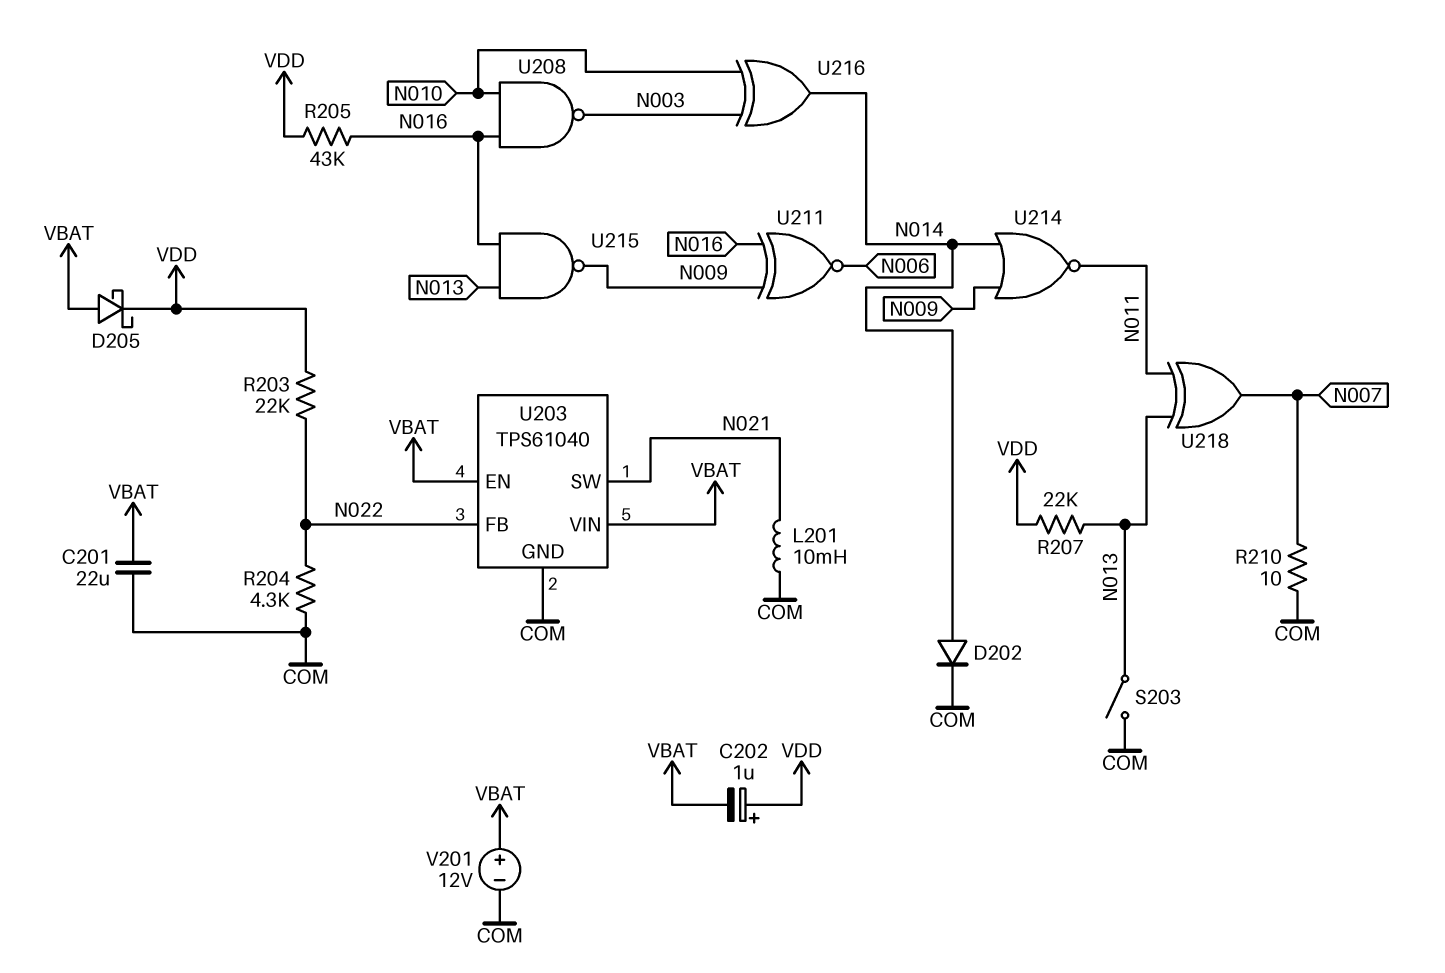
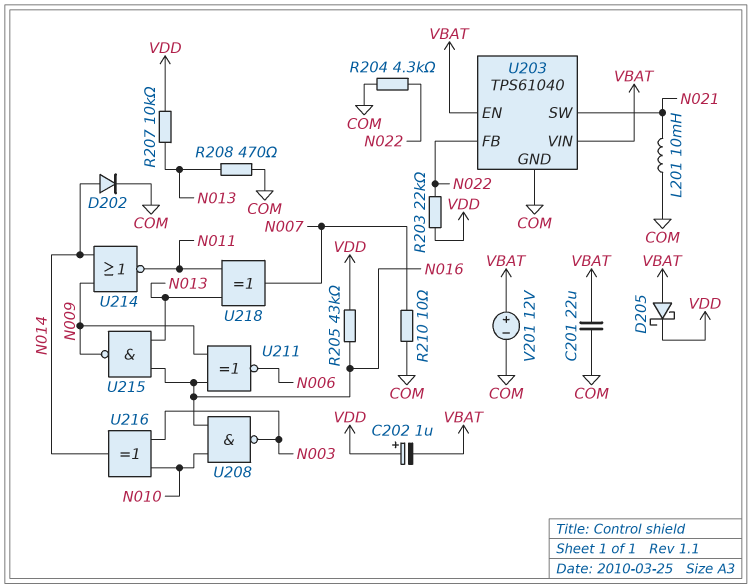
R207: 22k (N013, VDD) -> 10k (N013, VDD)
R208: none -> 470 (COM, N013)
S203: switch (COM, N013) -> none

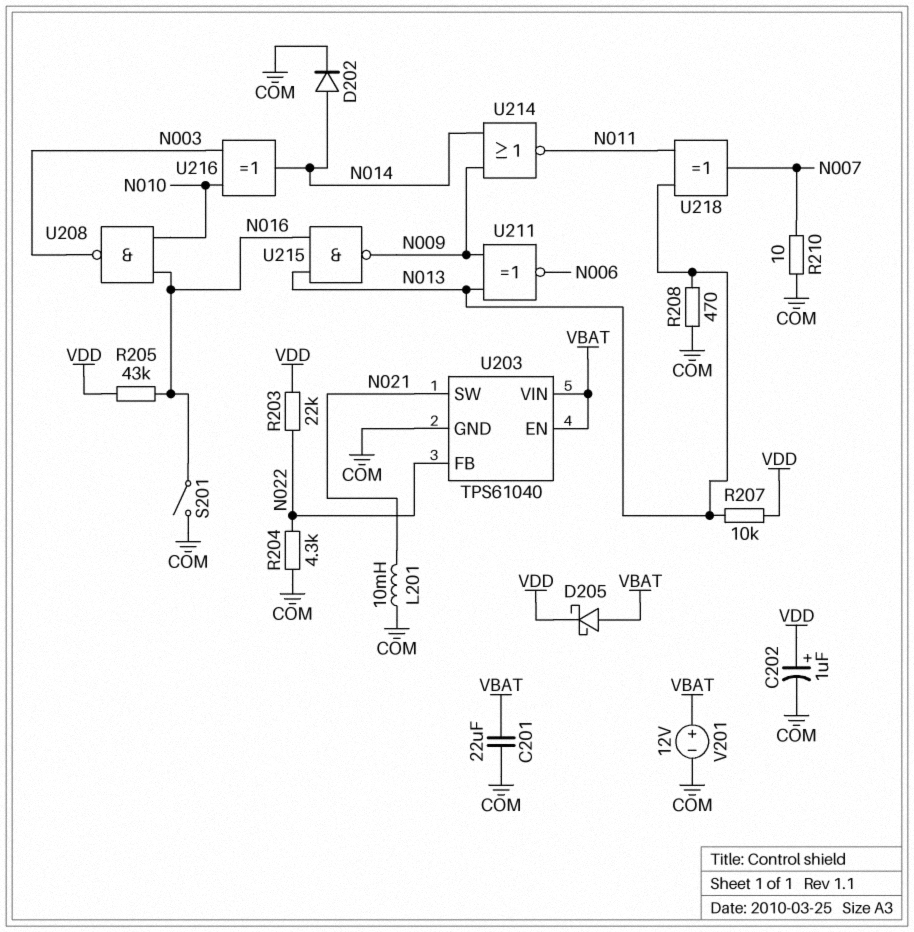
C202: 1uF (plus VDD, minus VBAT) -> 1uF (plus VDD, minus COM)
S201: none -> switch (COM, N016)
U211: XNOR (in N009, in N016, out N006) -> XNOR (in N009, in N013, out N006)

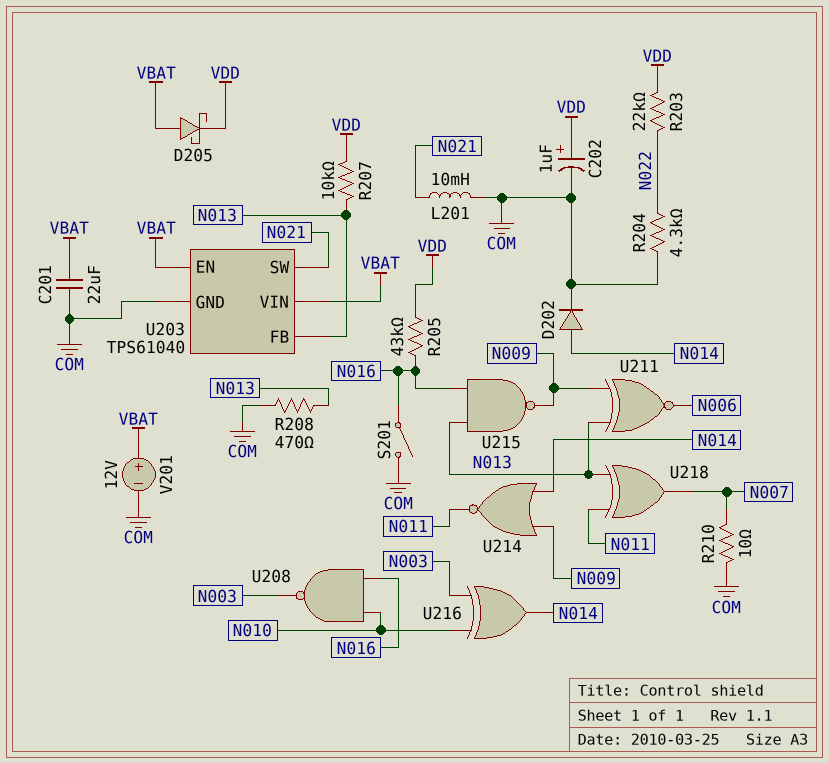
U203 pin FB: N022 -> N013

